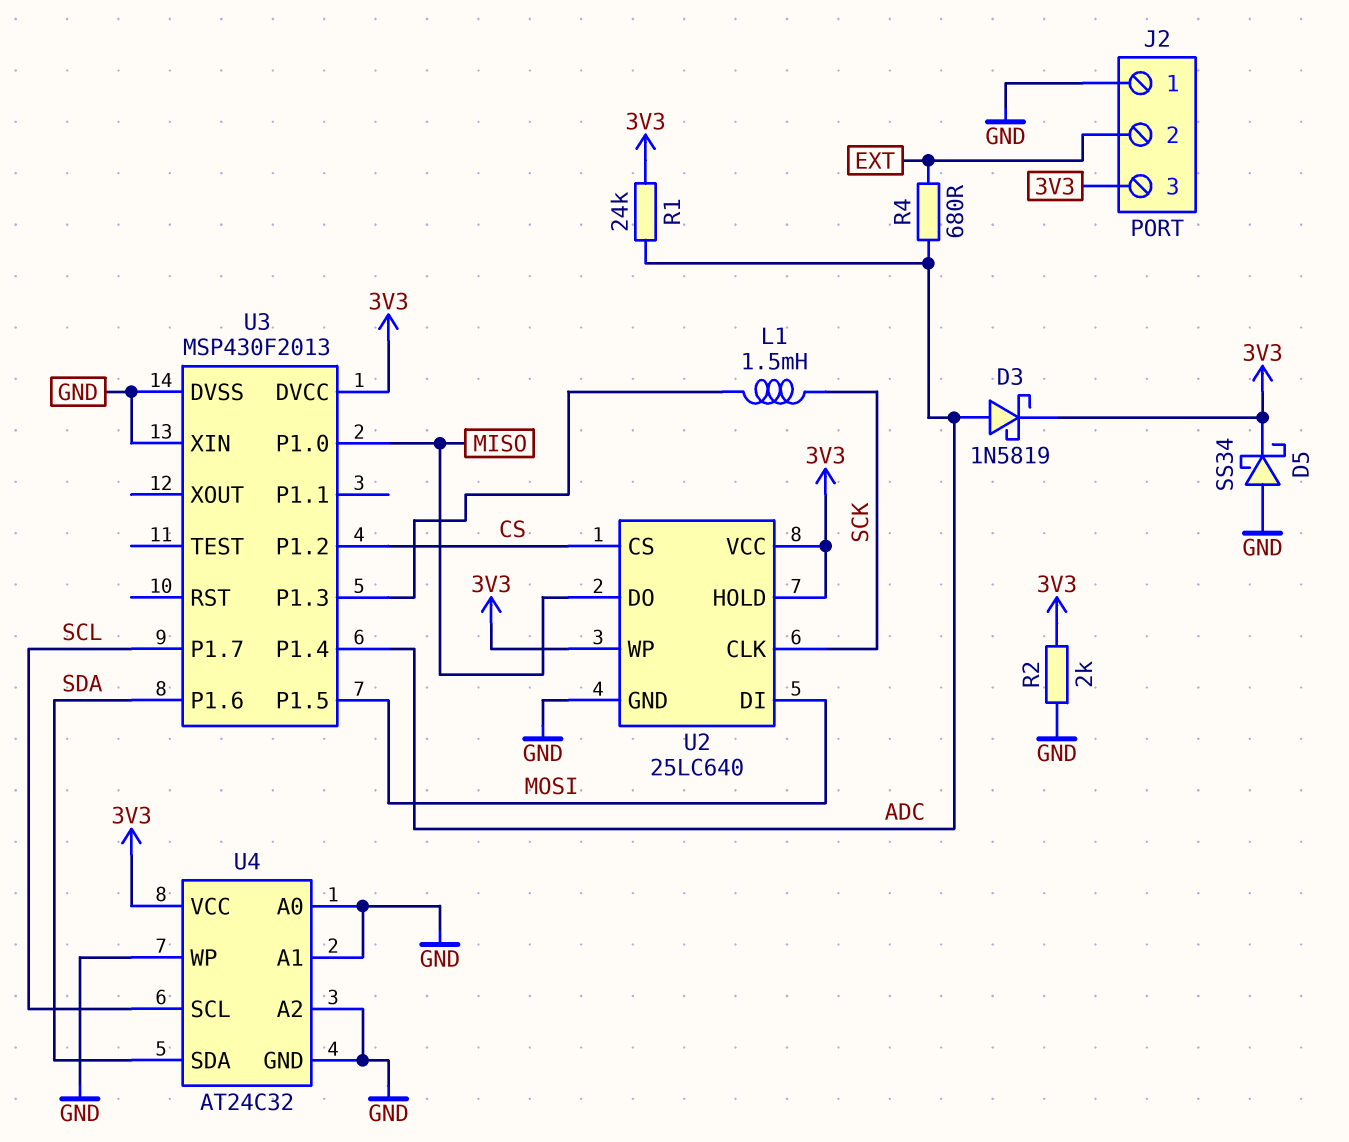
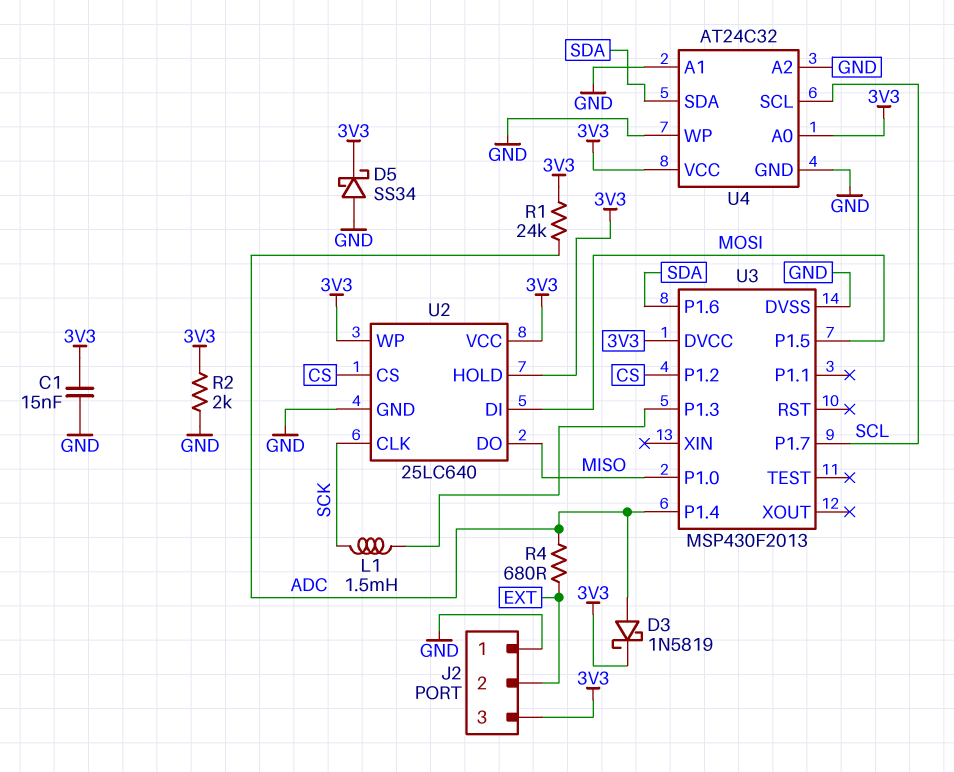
C1: none -> 15nF (3V3, GND)
U3 pin XIN: GND -> none
U4 pin A0: GND -> 3V3

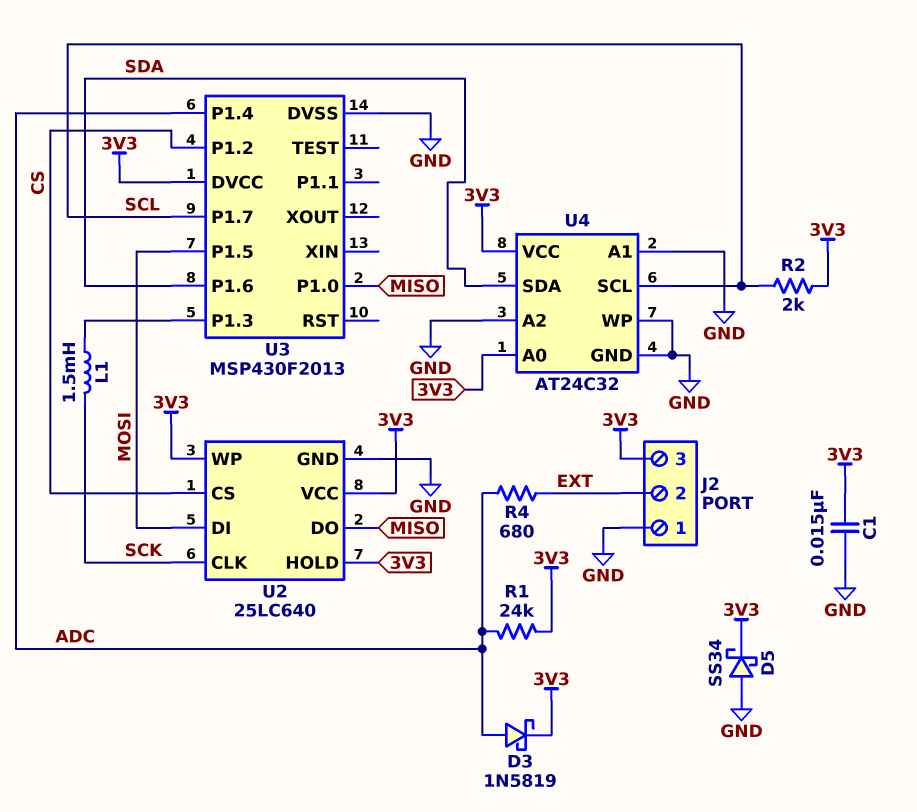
R2: 2k (3V3, GND) -> 2k (3V3, SCL)

